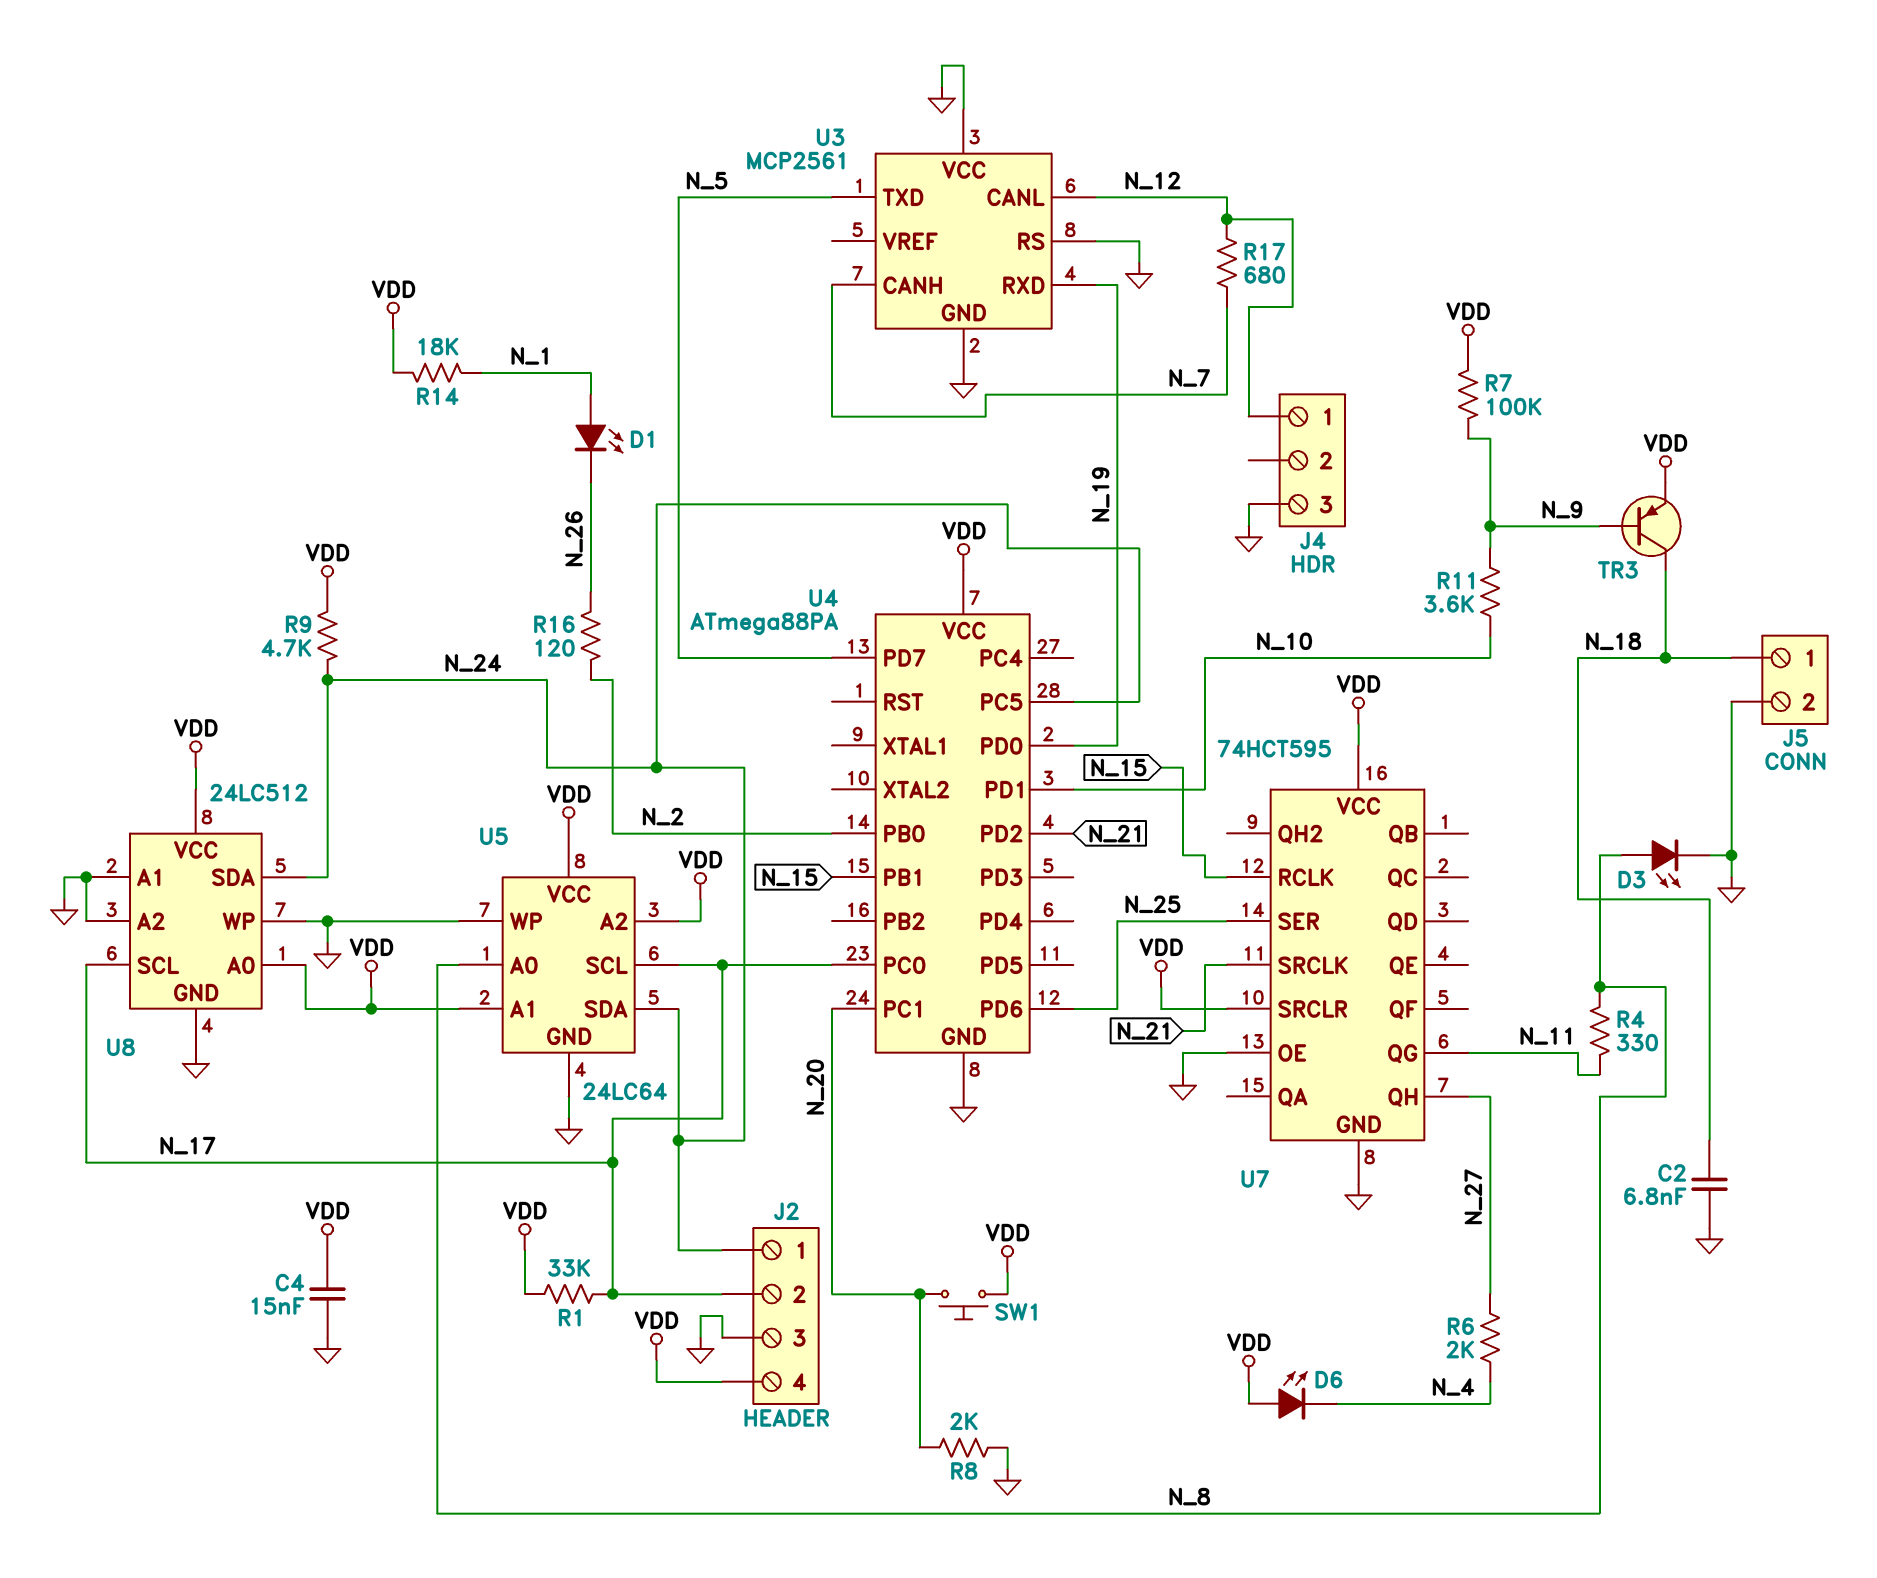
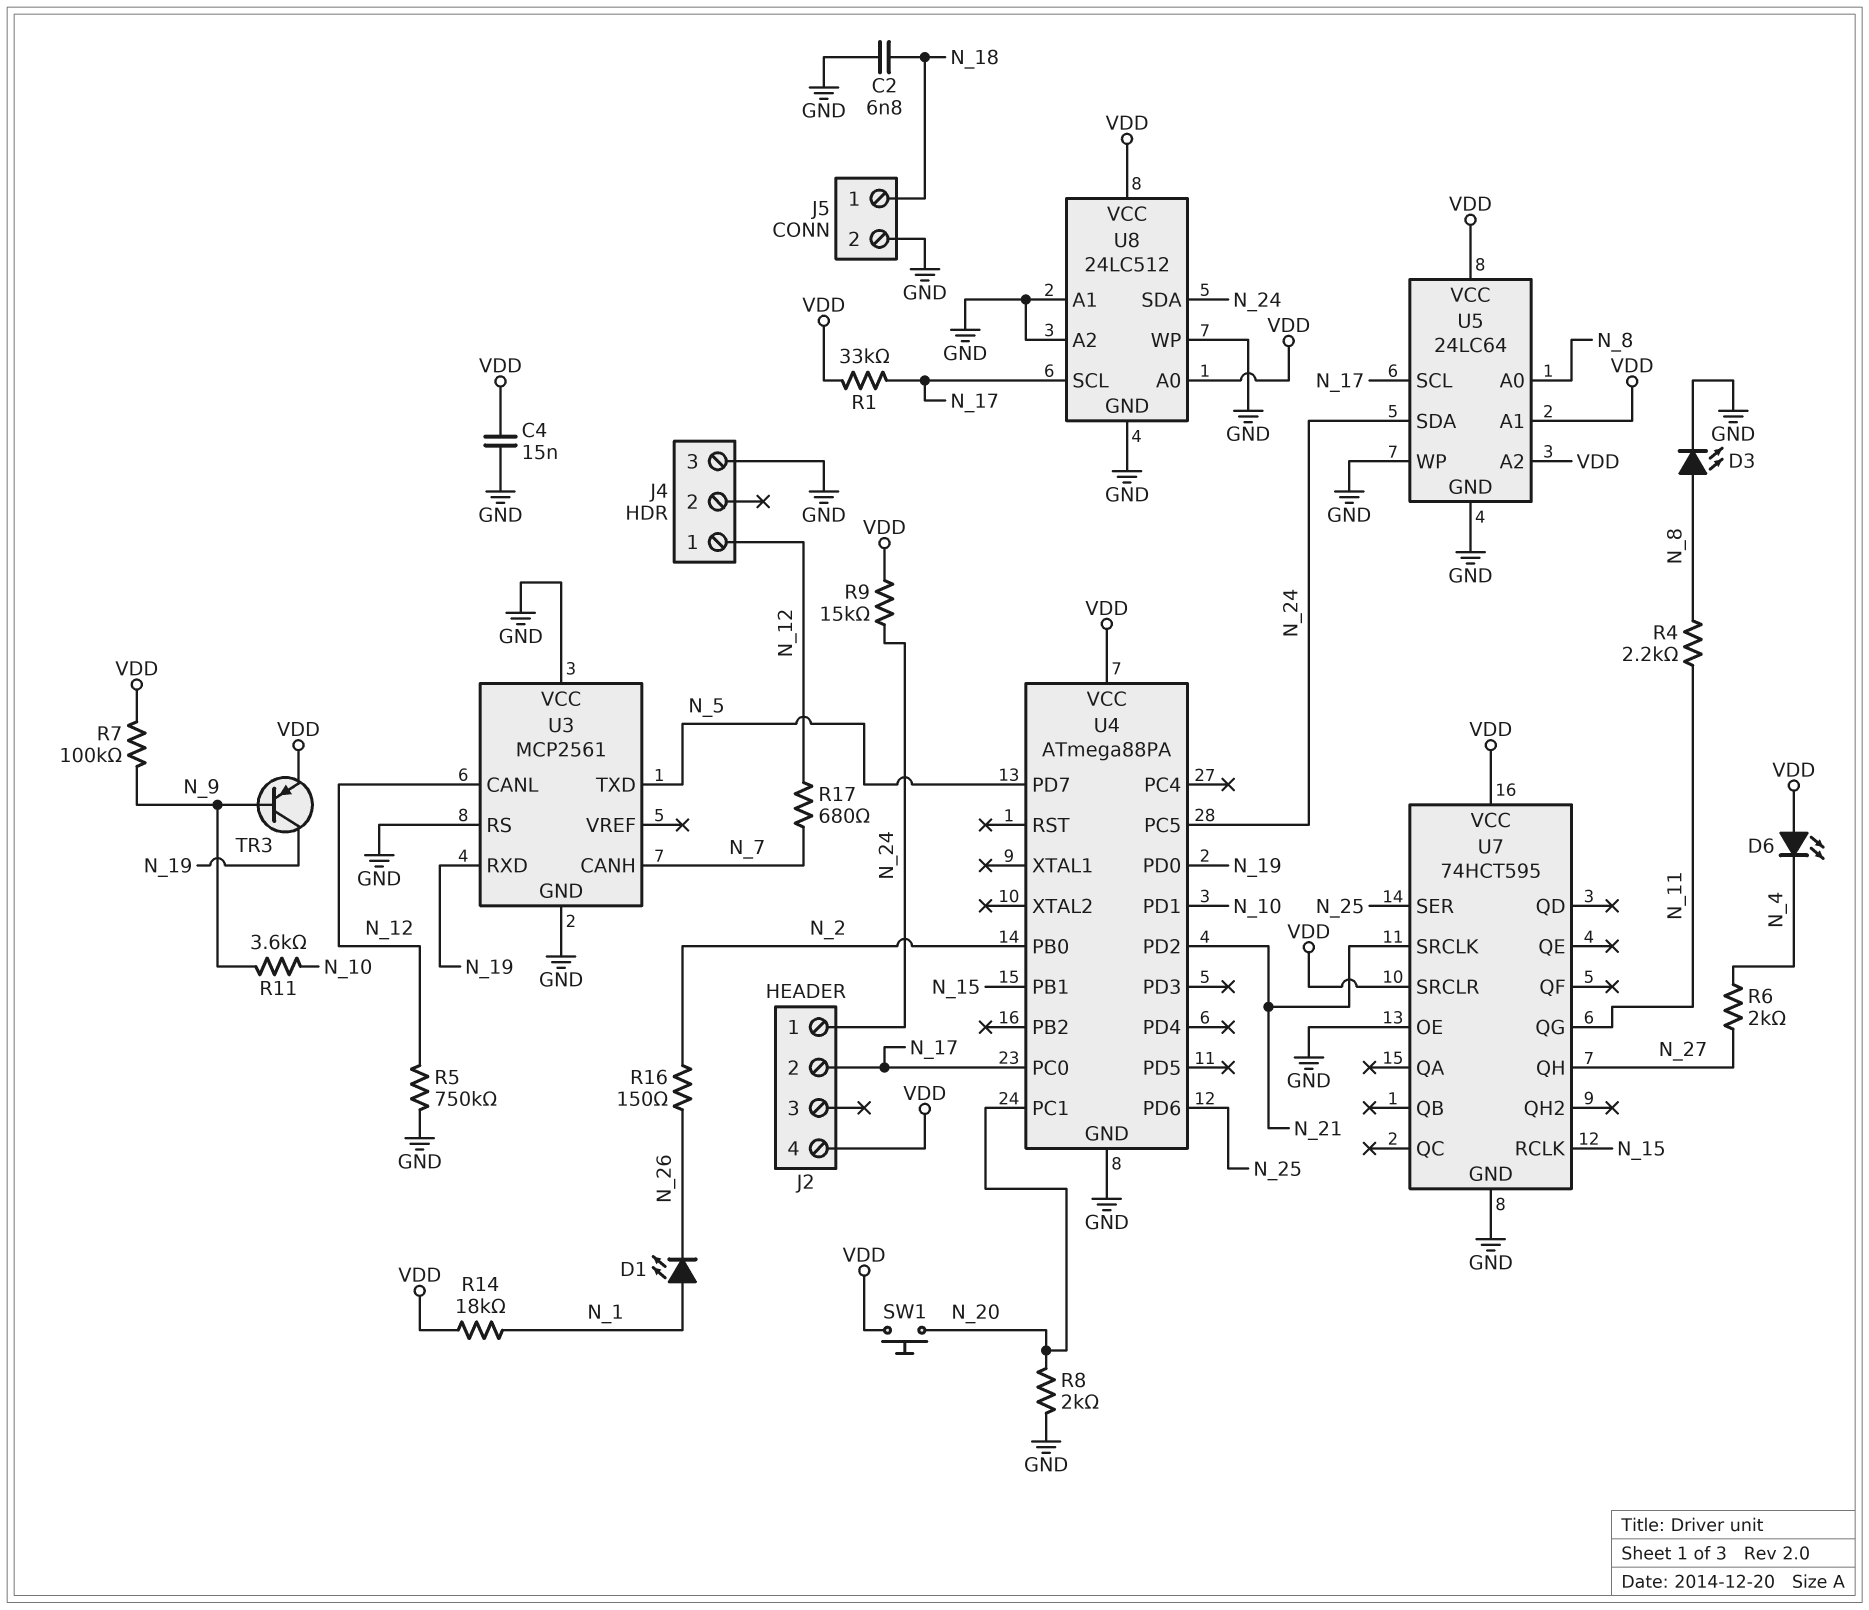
J2 pin 3: GND -> none
R4: 330 (N_8, N_11) -> 2.2k (N_8, N_11)
R5: none -> 750k (GND, N_12)
R9: 4.7k (N_24, VDD) -> 15k (N_24, VDD)
R16: 120 (N_2, N_26) -> 150 (N_2, N_26)
TR3: PNP (B N_9, C N_18, E VDD) -> PNP (B N_9, C N_19, E VDD)

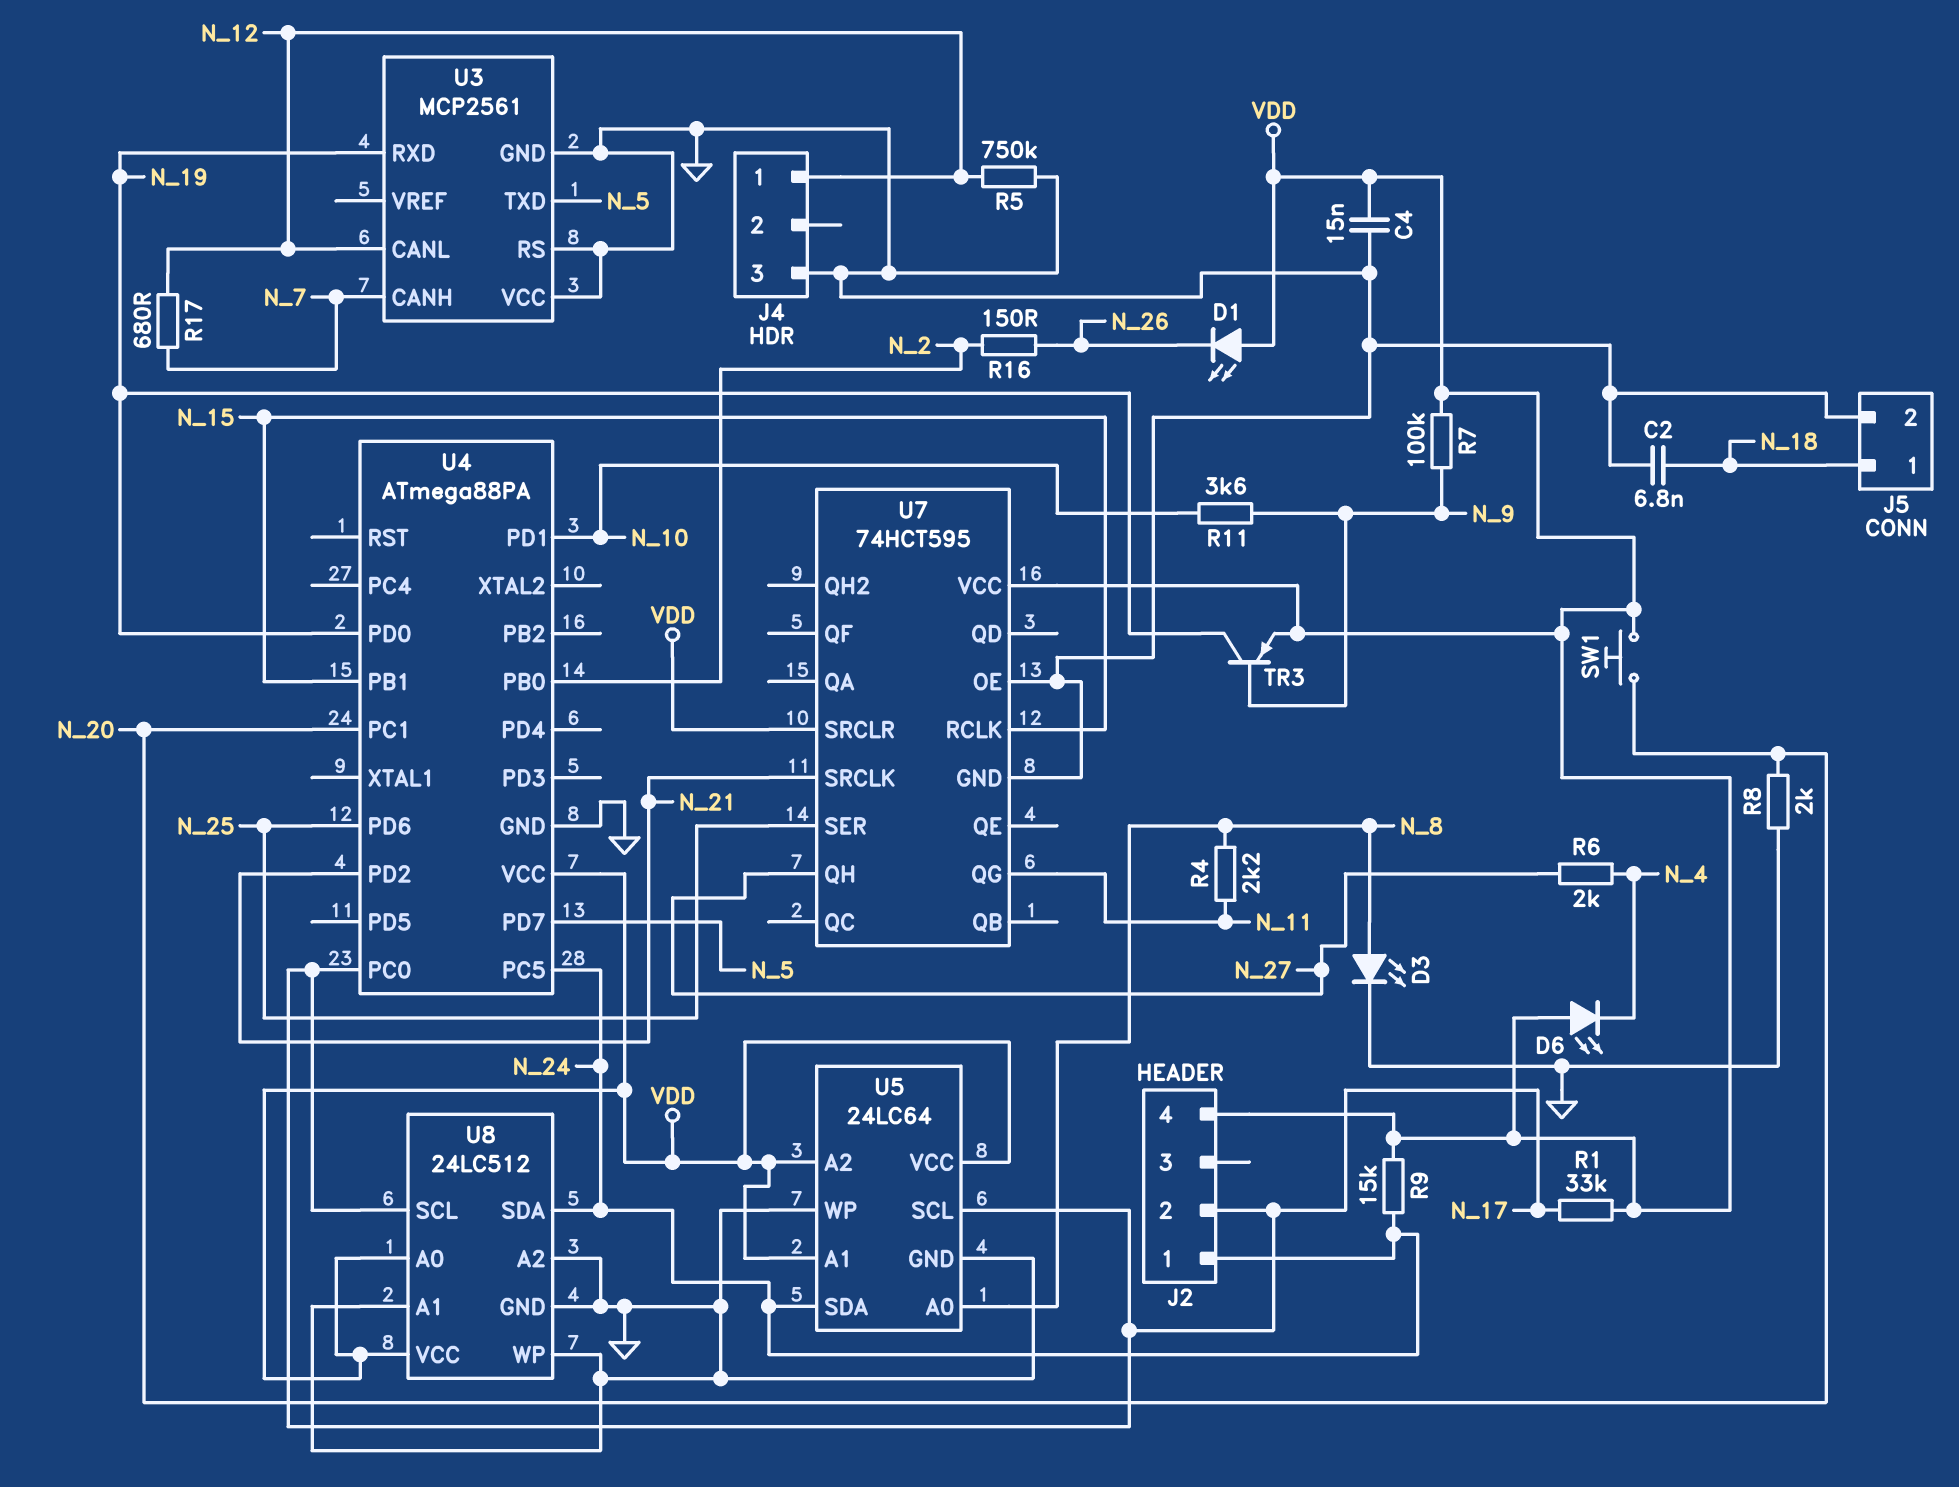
D1: LED (A N_1, K N_26) -> LED (A VDD, K N_26)
R14: 18k (N_1, VDD) -> none

